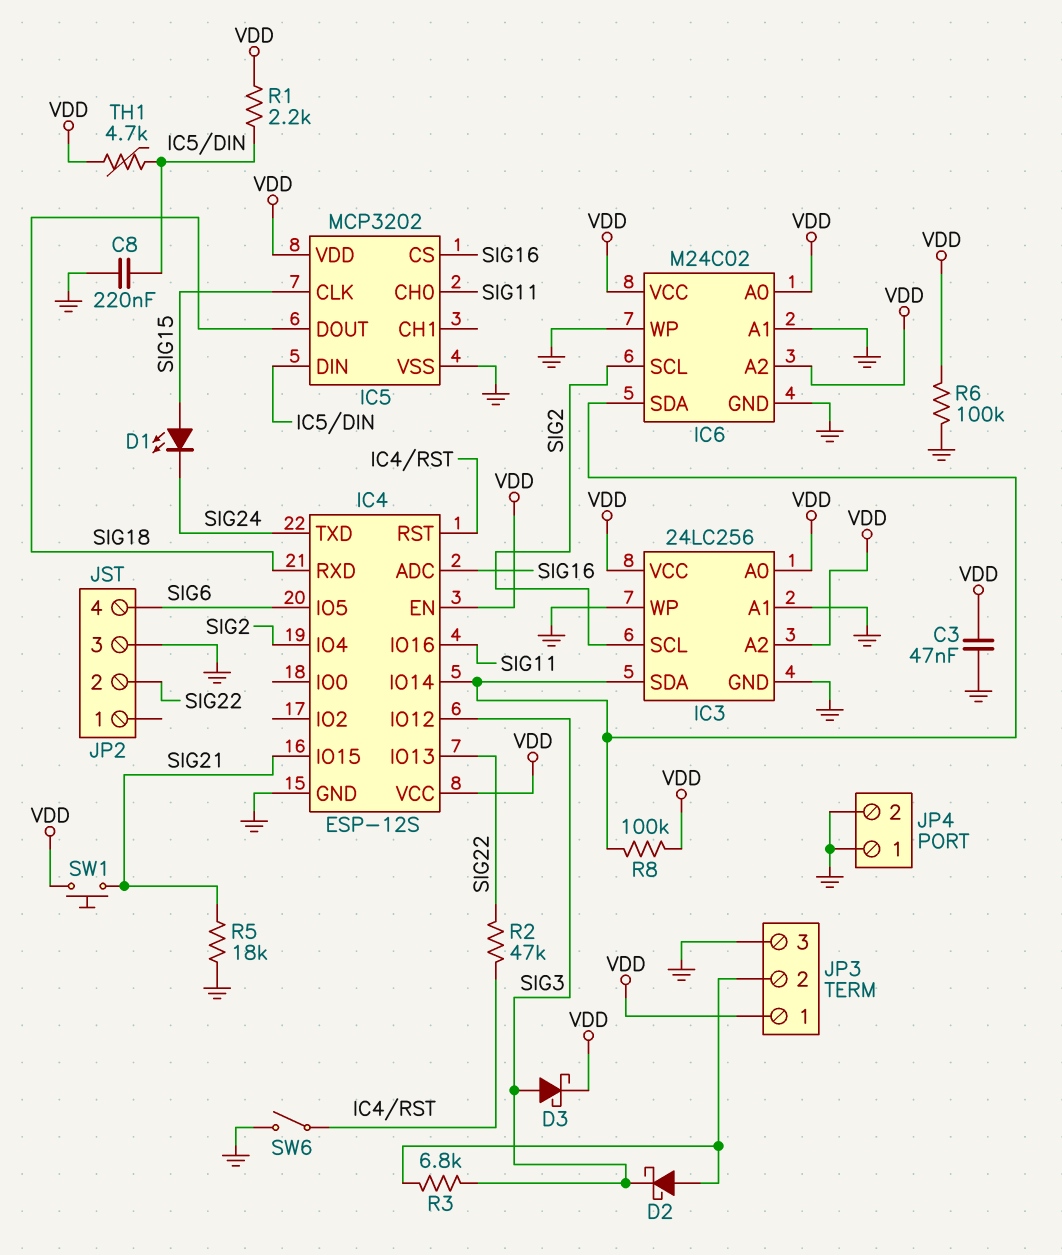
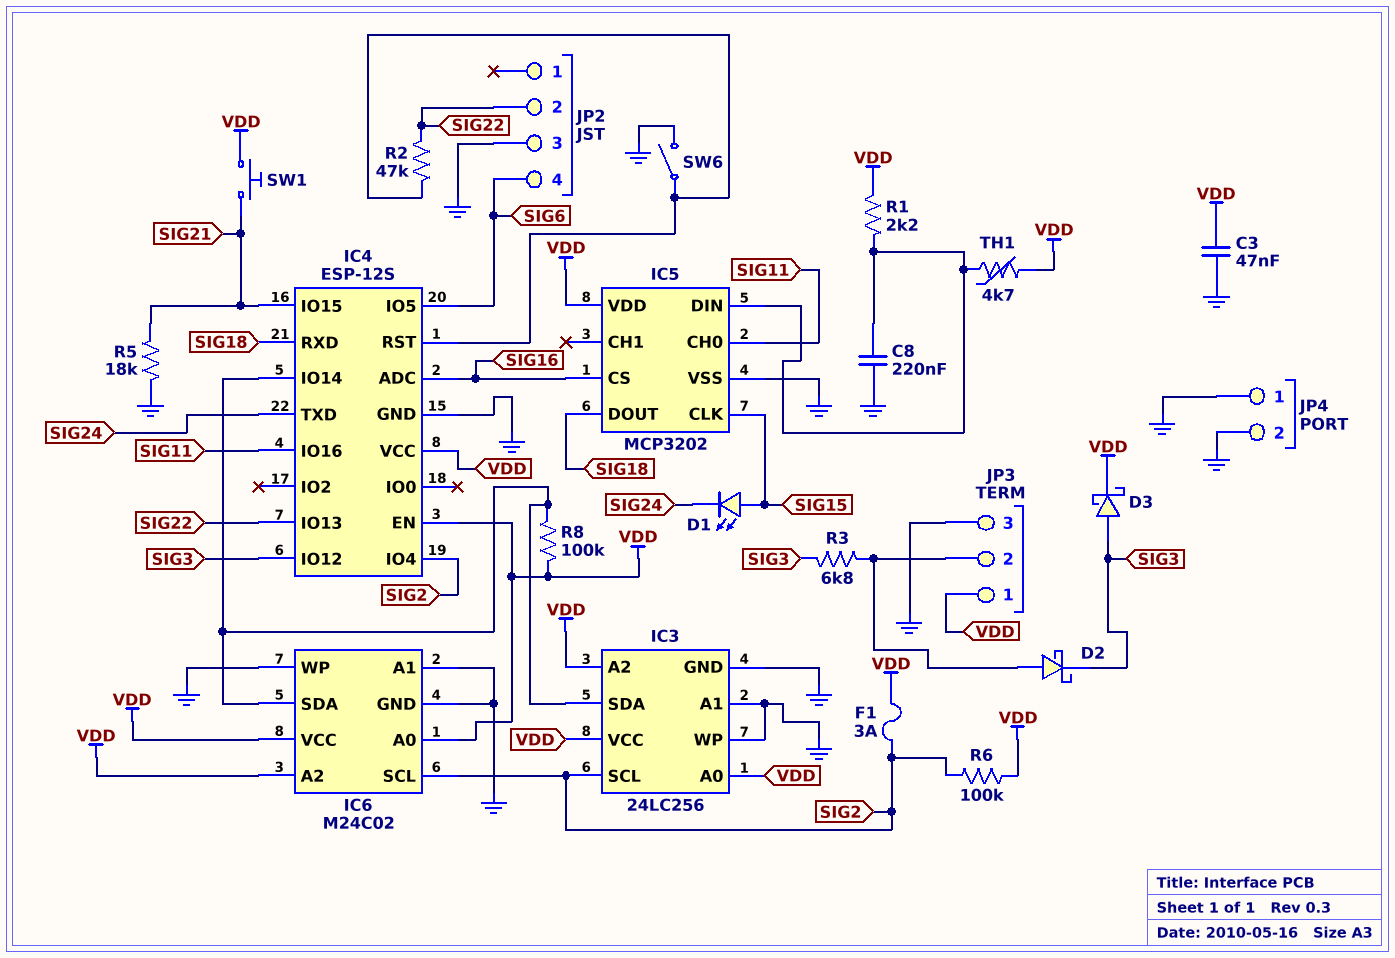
F1: none -> 3A (SIG2, VDD)
R6: 100k (GND, VDD) -> 100k (SIG2, VDD)

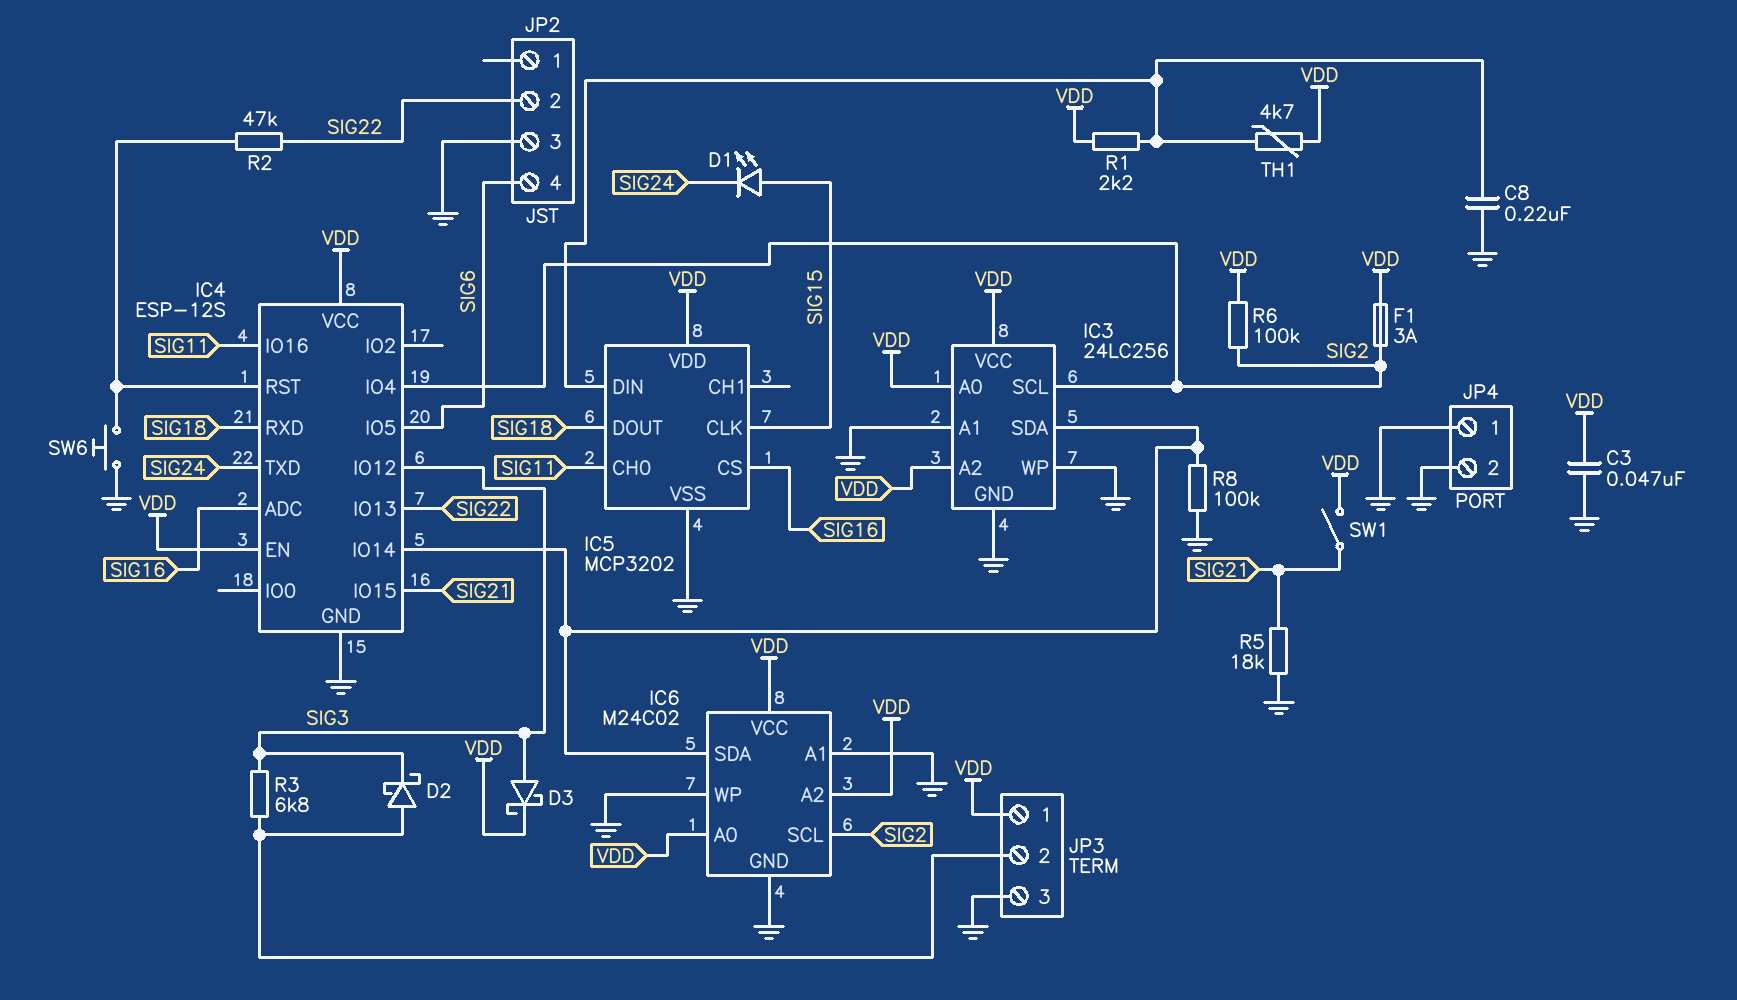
R8: 100k (IC3/SDA, VDD) -> 100k (GND, IC3/SDA)
SW1: button (SIG21, VDD) -> switch (SIG21, VDD)
SW6: switch (GND, IC4/RST) -> button (GND, IC4/RST)

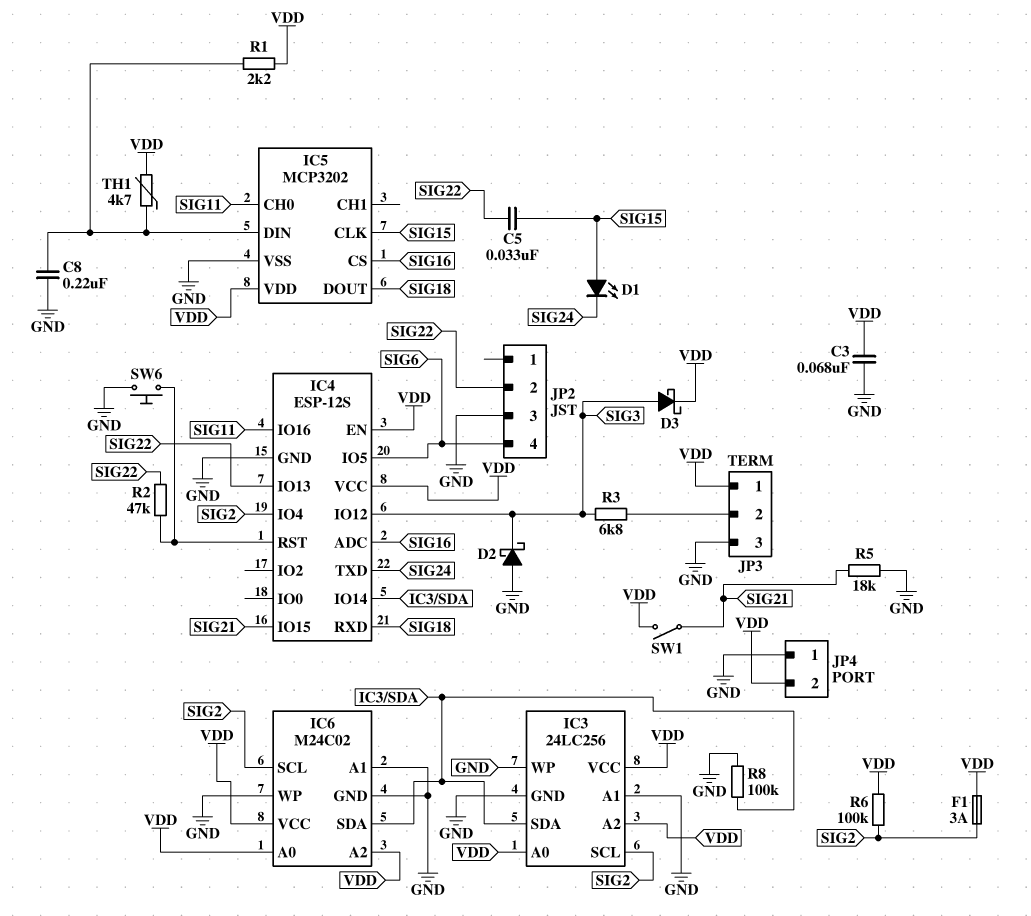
C3: 47nF (GND, VDD) -> 68nF (GND, VDD)
C5: none -> 33nF (SIG15, SIG22)
D2: schottky (A JP3/2, K SIG3) -> schottky (A GND, K SIG3)
JP4 pin 2: GND -> VDD

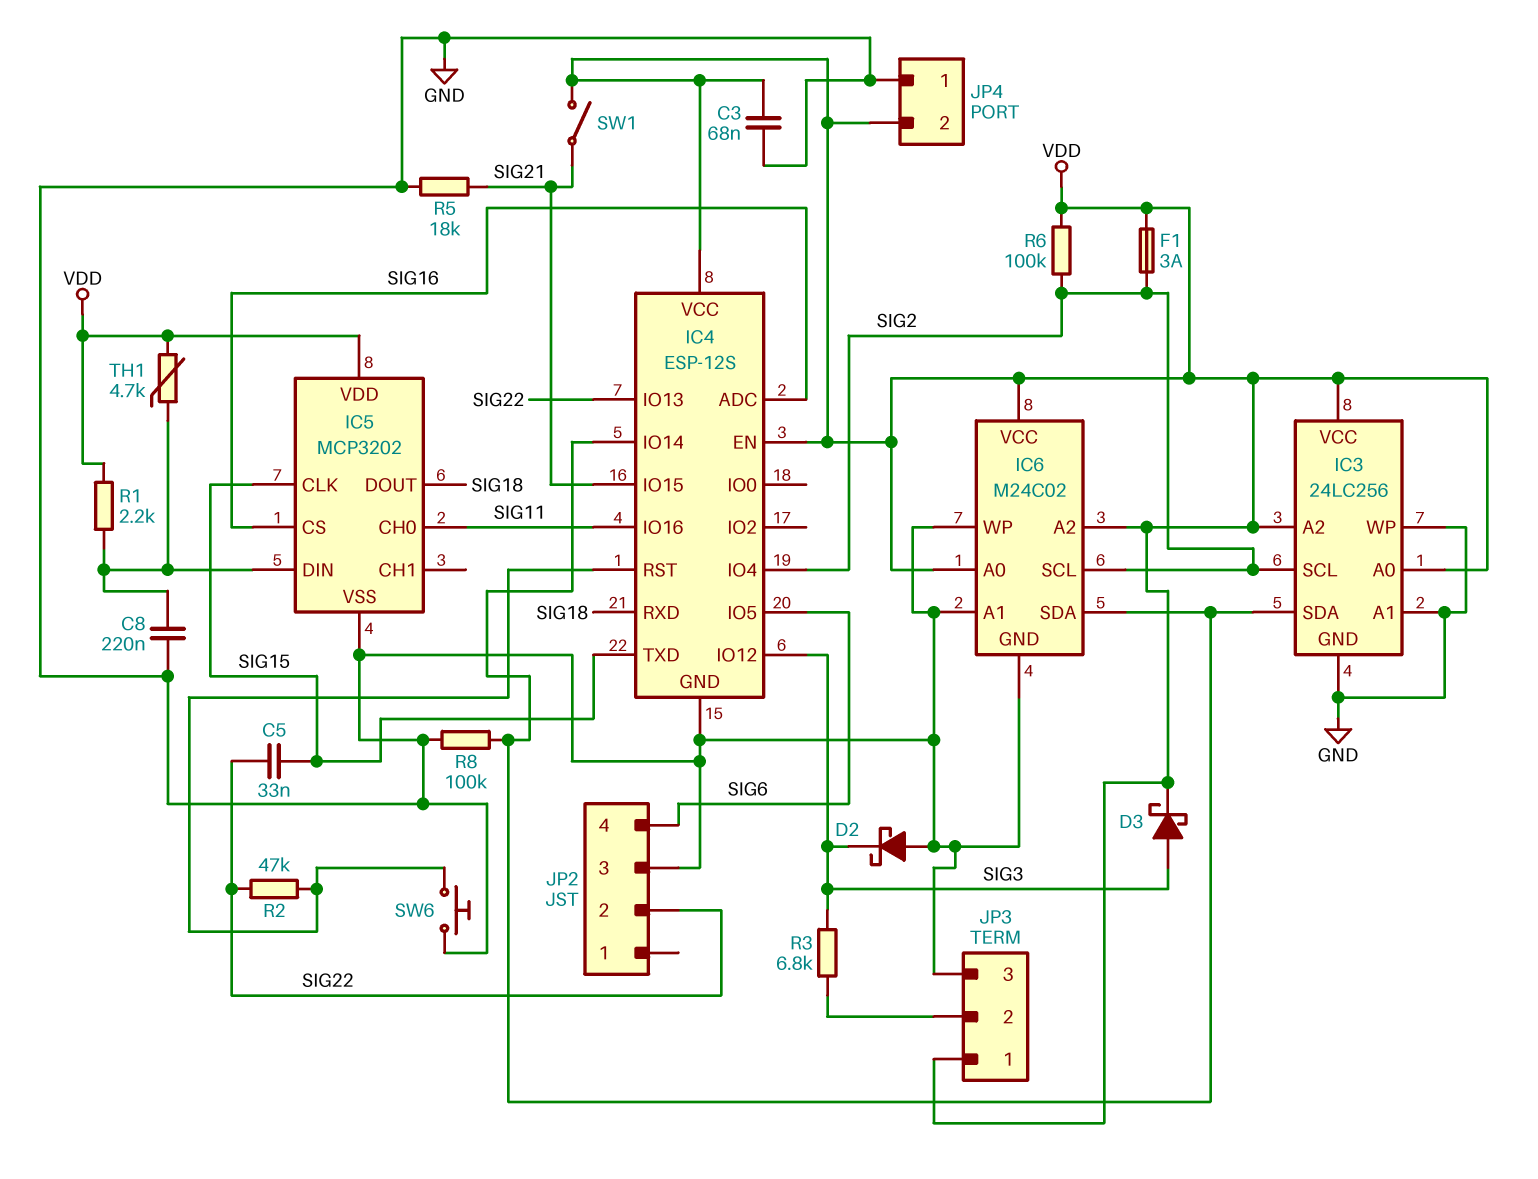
D1: LED (A SIG15, K SIG24) -> none
IC4 pin TXD: SIG24 -> SIG15

